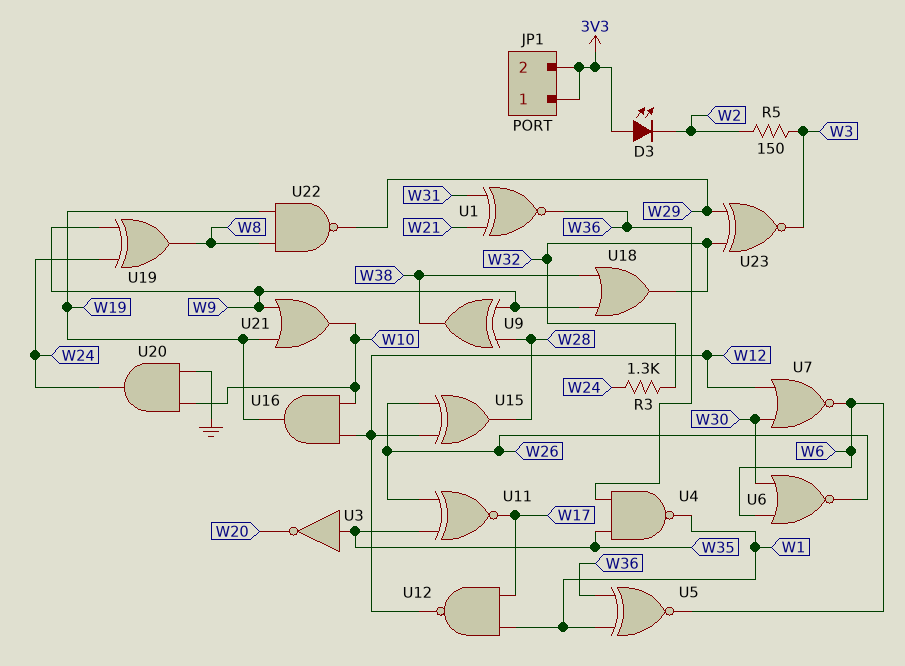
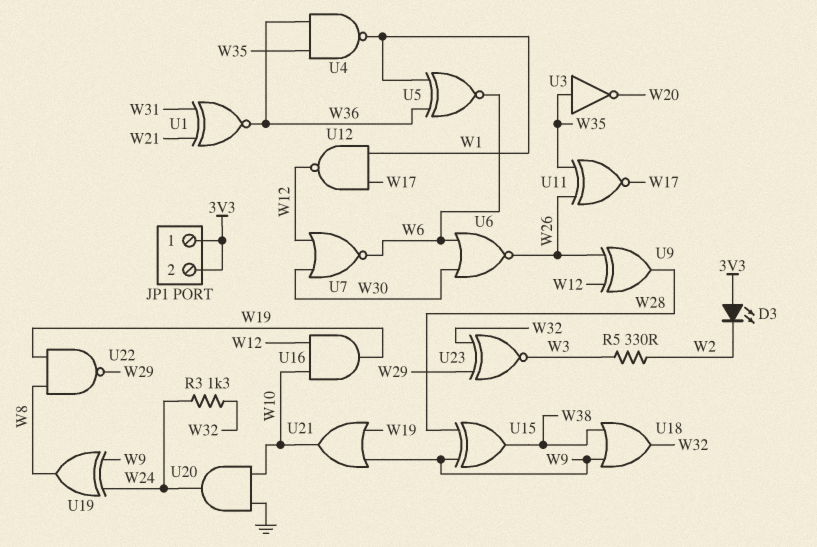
R5: 150 (W2, W3) -> 330 (W2, W3)
U9: XOR (in W9, in W28, out W38) -> XOR (in W12, in W26, out W28)
U15: XOR (in W12, in W26, out W28) -> XOR (in W9, in W28, out W38)

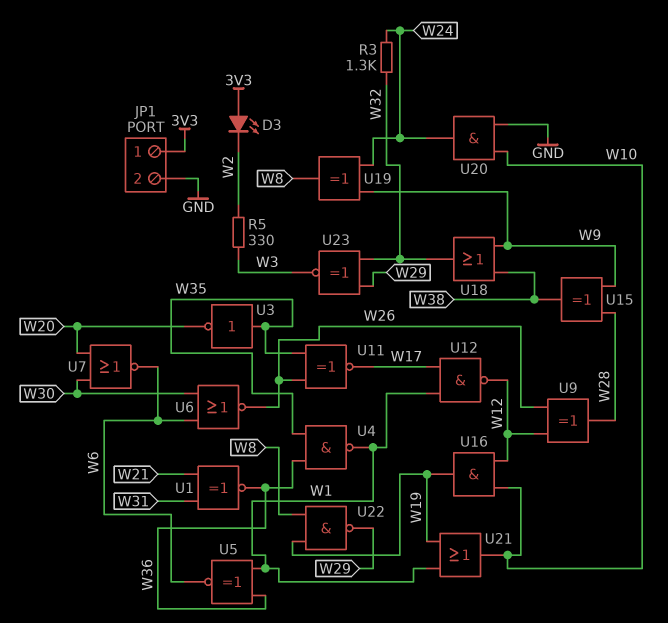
JP1 pin 2: 3V3 -> GND
U7: NOR (in W12, in W30, out W6) -> NOR (in W20, in W30, out W6)
U21: OR (in W9, in W19, out W10) -> OR (in W1, in W19, out W10)

